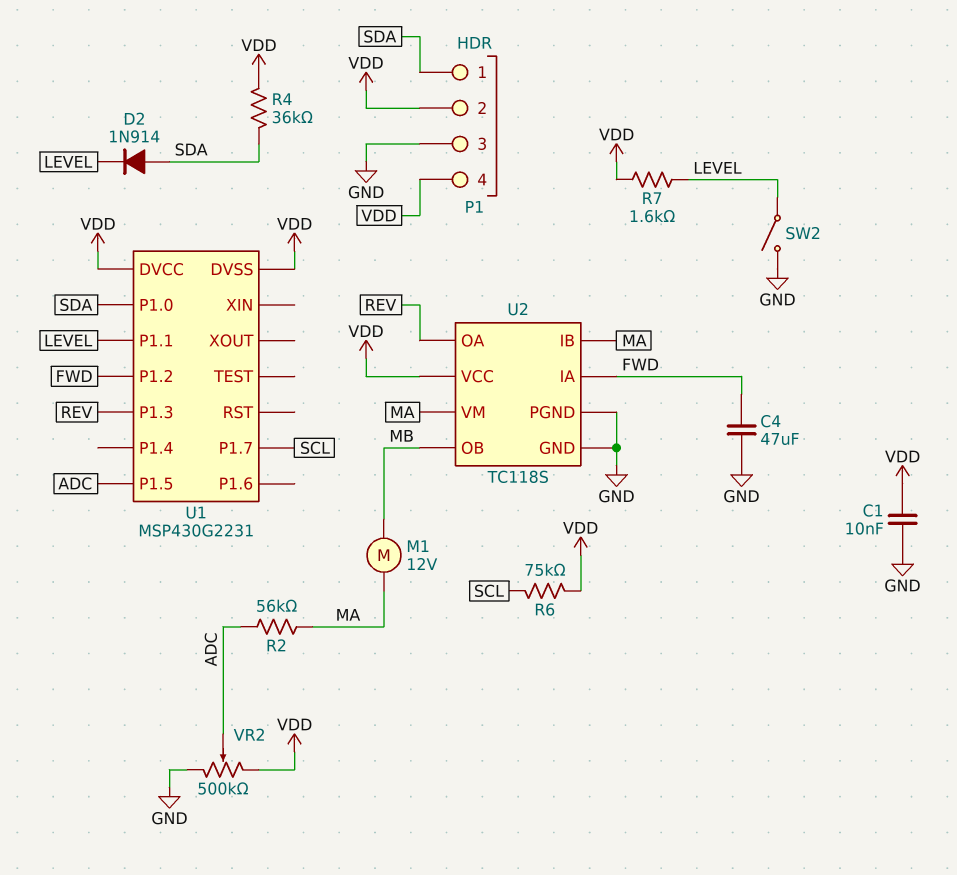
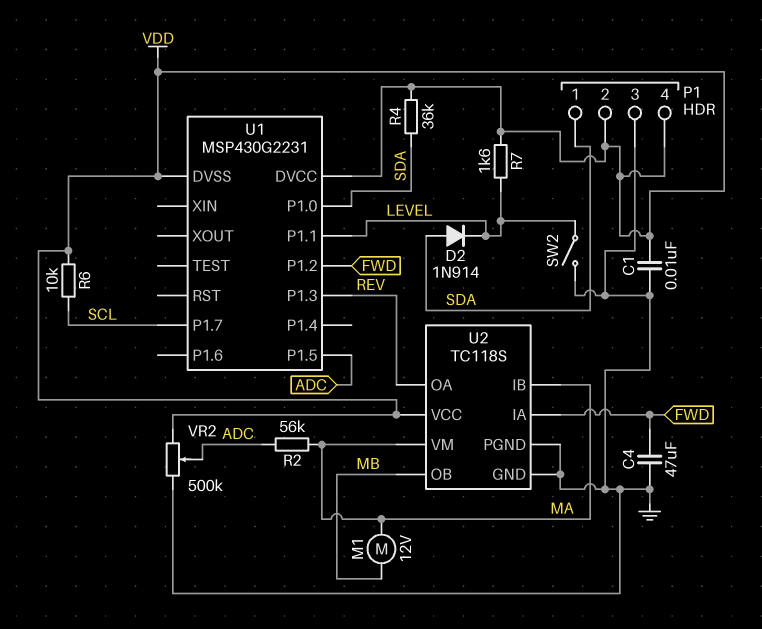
R6: 75k (SCL, VDD) -> 10k (SCL, VDD)

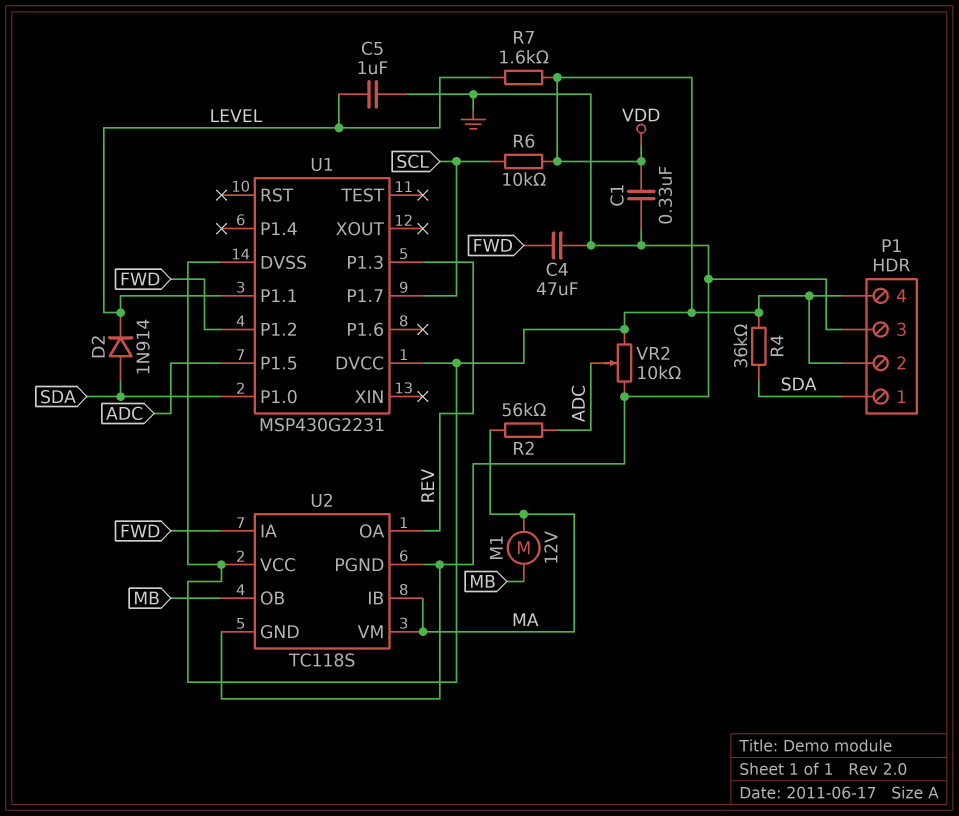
C1: 10nF (GND, VDD) -> 330nF (GND, VDD)
C5: none -> 1uF (GND, LEVEL)
SW2: switch (GND, LEVEL) -> none
VR2: 500k (GND, VDD, wiper ADC) -> 10k (GND, VDD, wiper ADC)

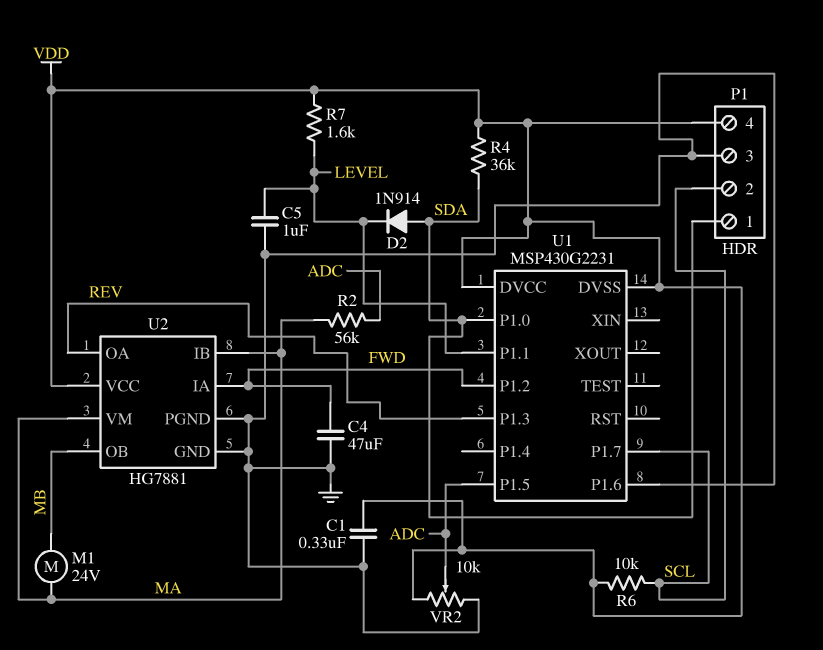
M1: motor 12V (MA, MB) -> motor 24V (MA, MB)
P1 pin 2: VDD -> SCL
U1 pin P1.6: none -> GND
U2: TC118S -> HG7881

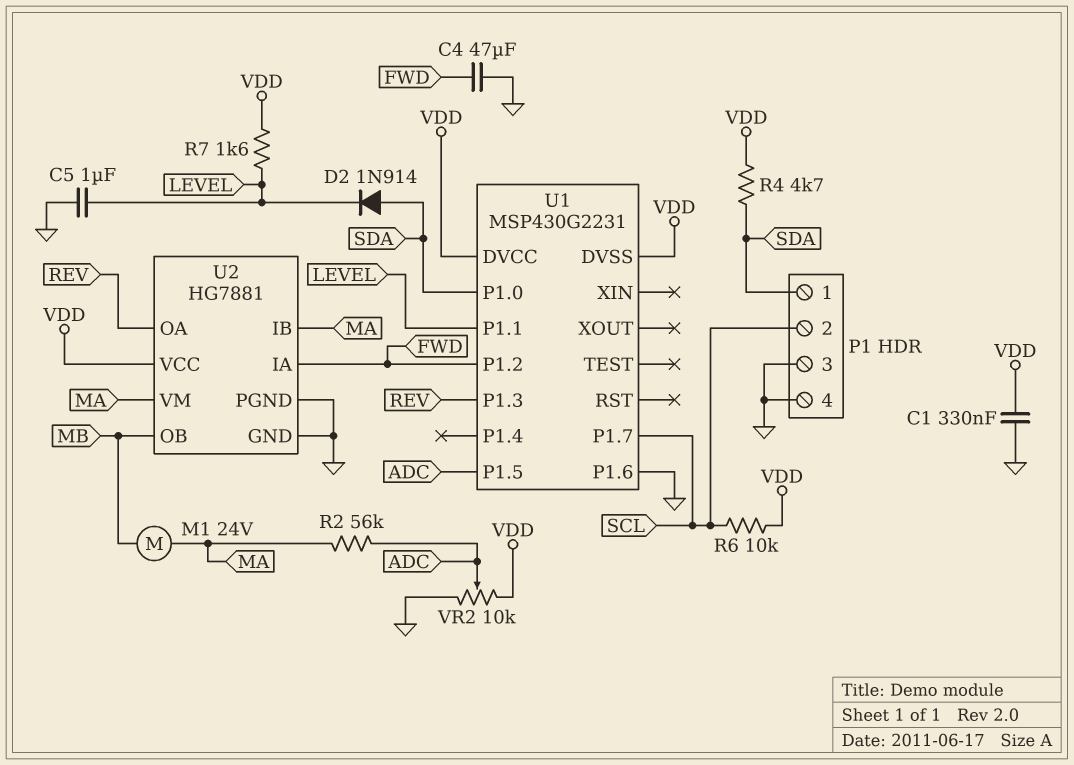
P1 pin 4: VDD -> GND
R4: 36k (SDA, VDD) -> 4.7k (SDA, VDD)

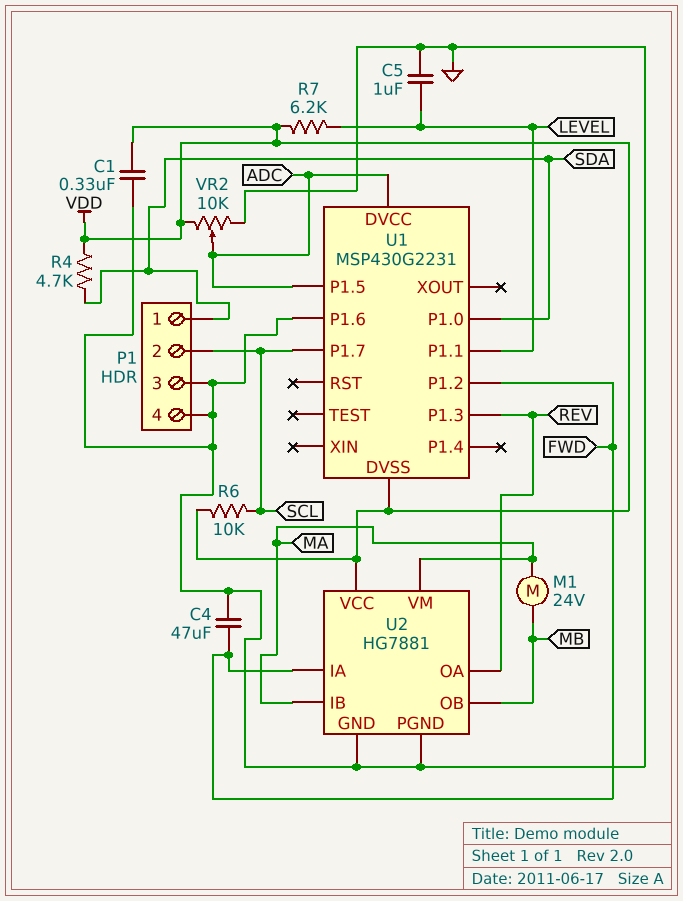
D2: diode 1N914 (A SDA, K LEVEL) -> none
R2: 56k (ADC, MA) -> none
R7: 1.6k (LEVEL, VDD) -> 6.2k (LEVEL, VDD)
U1 pin DVCC: VDD -> ADC

